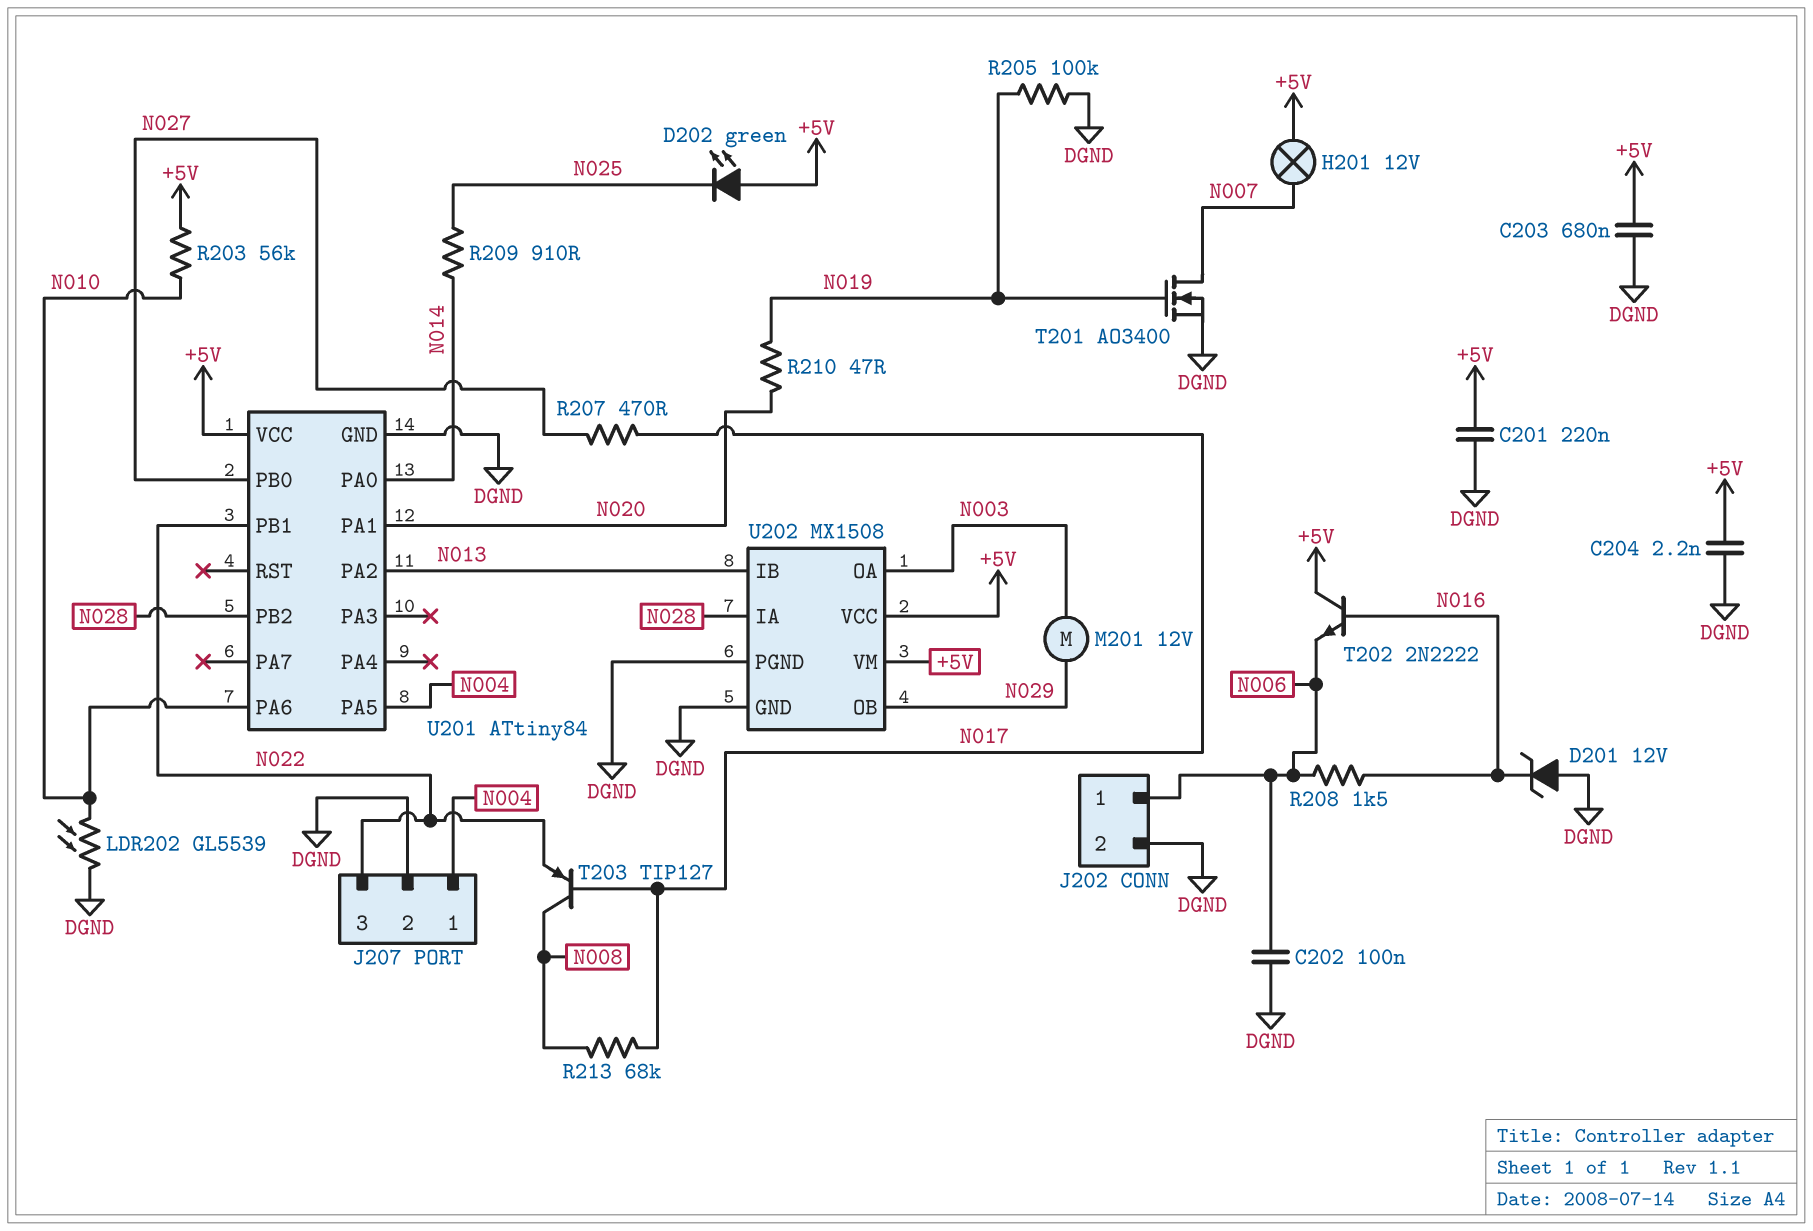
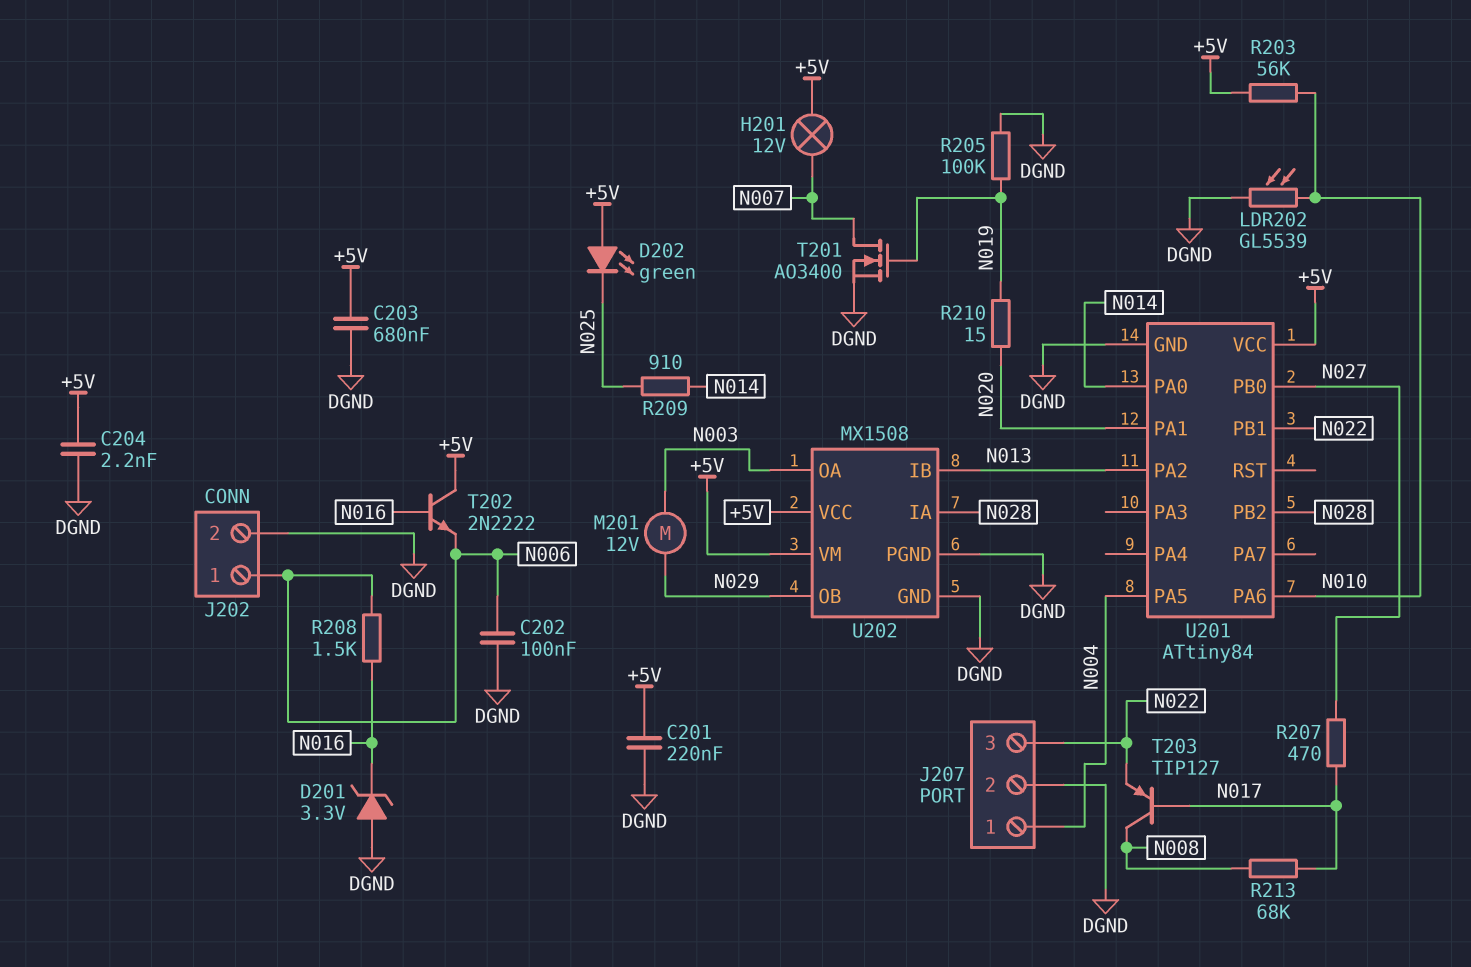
D201: zener 12V (A DGND, K N016) -> zener 3.3V (A DGND, K N016)
R210: 47 (N019, N020) -> 15 (N019, N020)

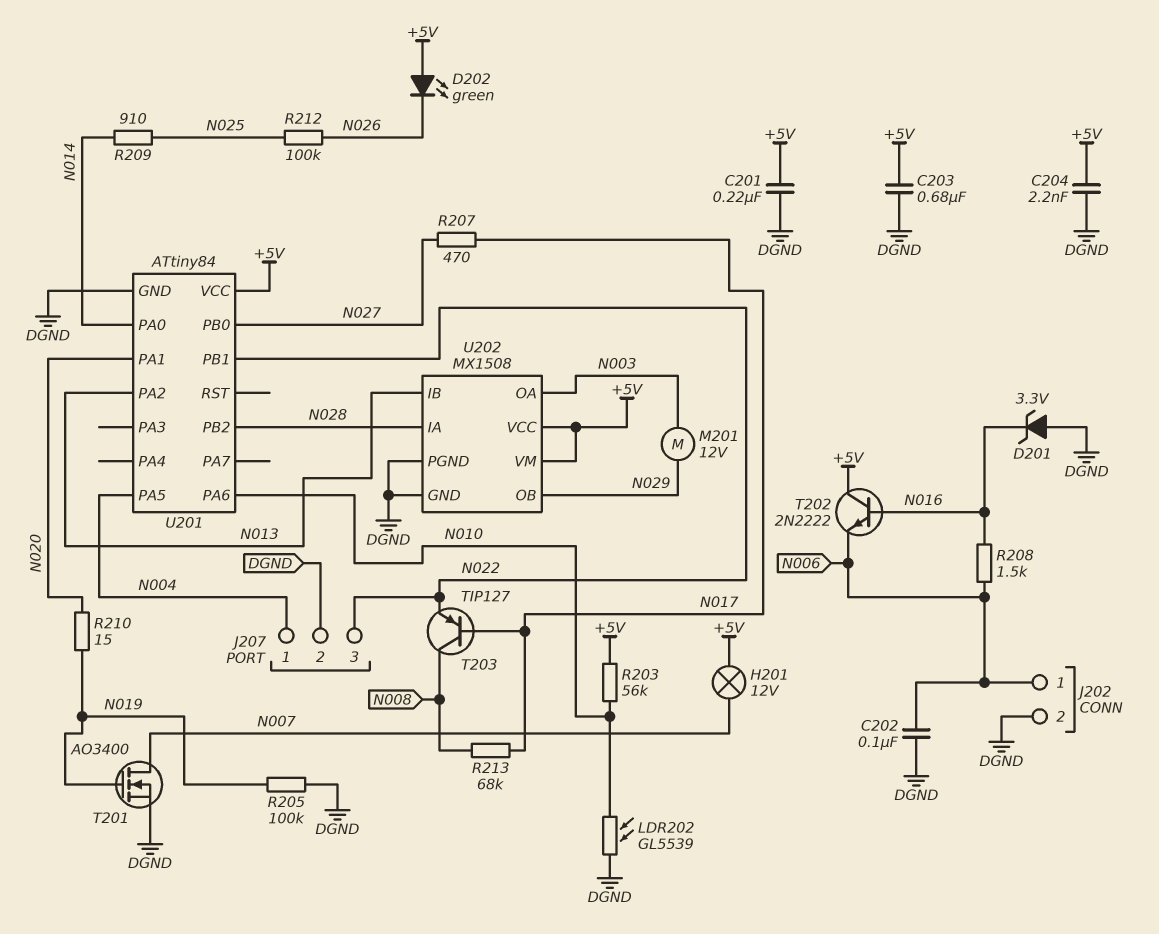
D202: LED green (A +5V, K N025) -> LED green (A +5V, K N026)
R212: none -> 100k (N025, N026)

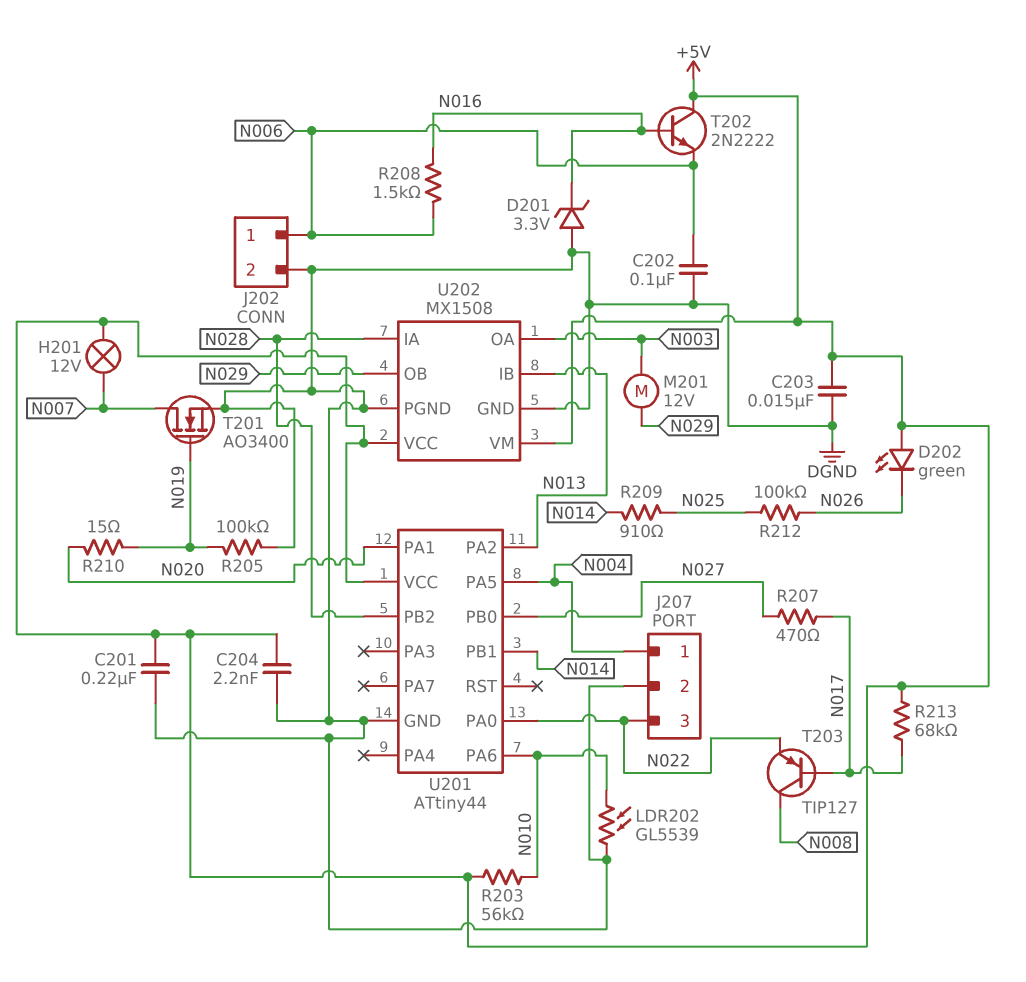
C203: 680nF (+5V, DGND) -> 15nF (+5V, DGND)
R213: 68k (N008, N017) -> 68k (+5V, N017)
U201: ATtiny84 -> ATtiny44
U201 pin PA0: N014 -> N022
U201 pin PB1: N022 -> N014

